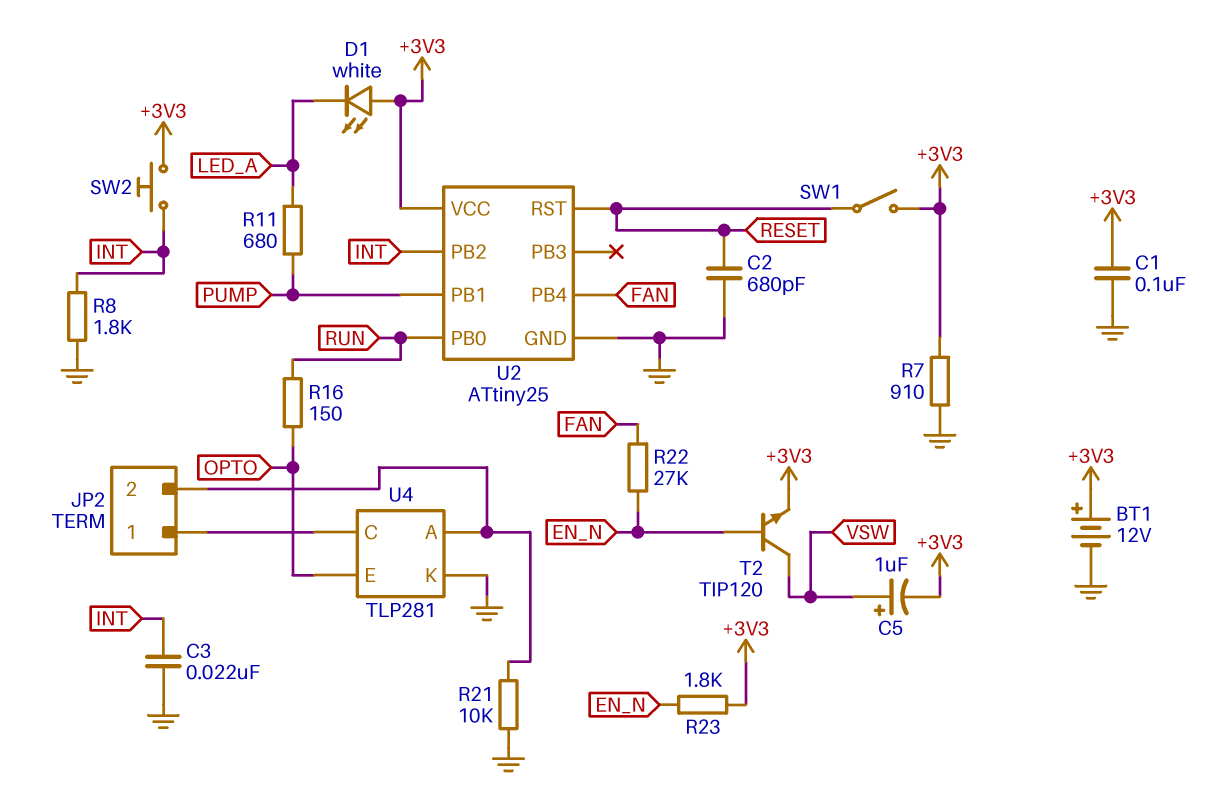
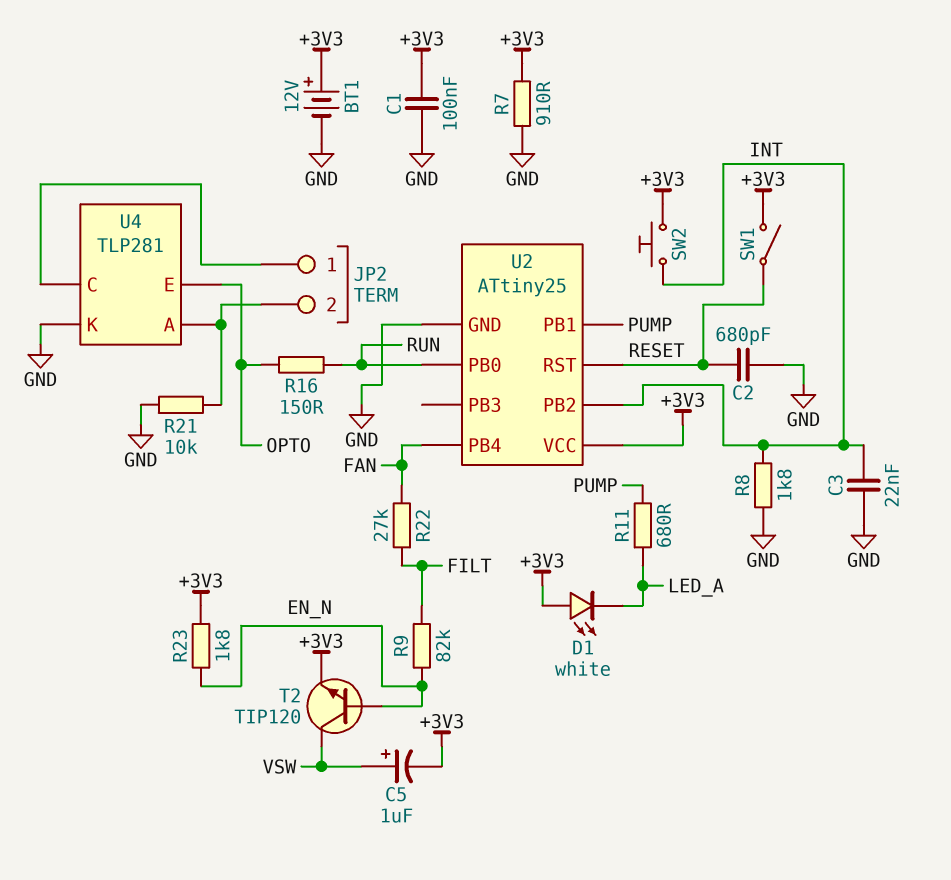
R9: none -> 82k (EN_N, FILT)
R22: 27k (EN_N, FAN) -> 27k (FAN, FILT)

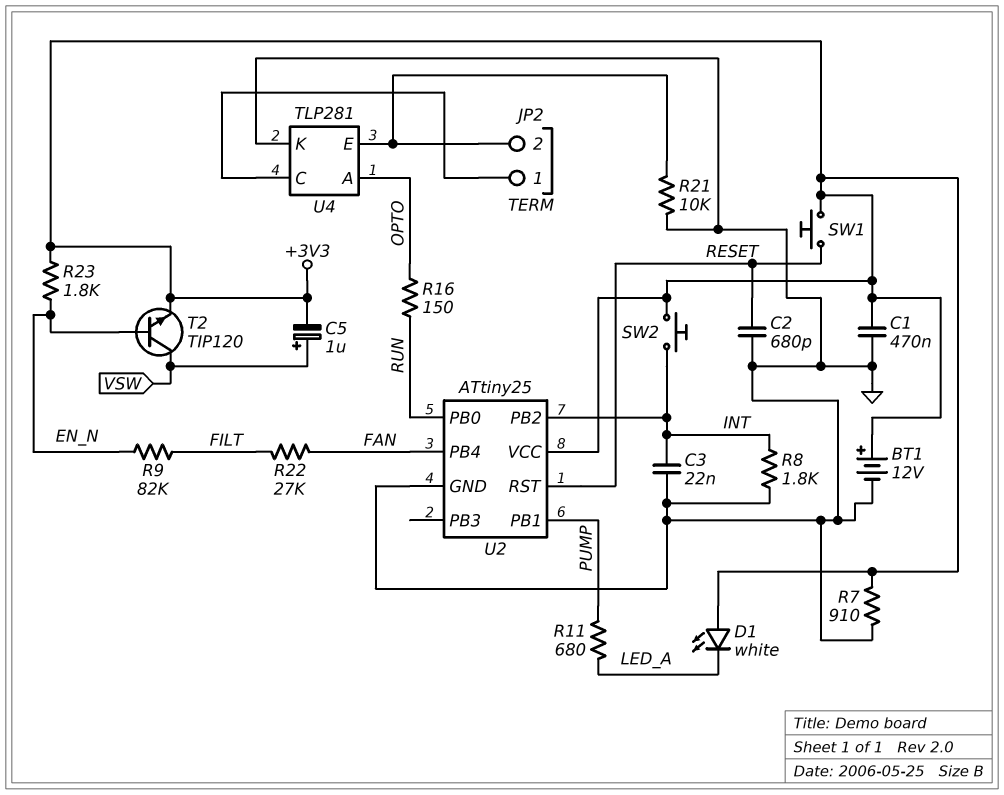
C1: 100nF (+3V3, GND) -> 470nF (+3V3, GND)
SW1: switch (+3V3, RESET) -> button (+3V3, RESET)
U4 pin A: JP2/2 -> OPTO
U4 pin E: OPTO -> JP2/2

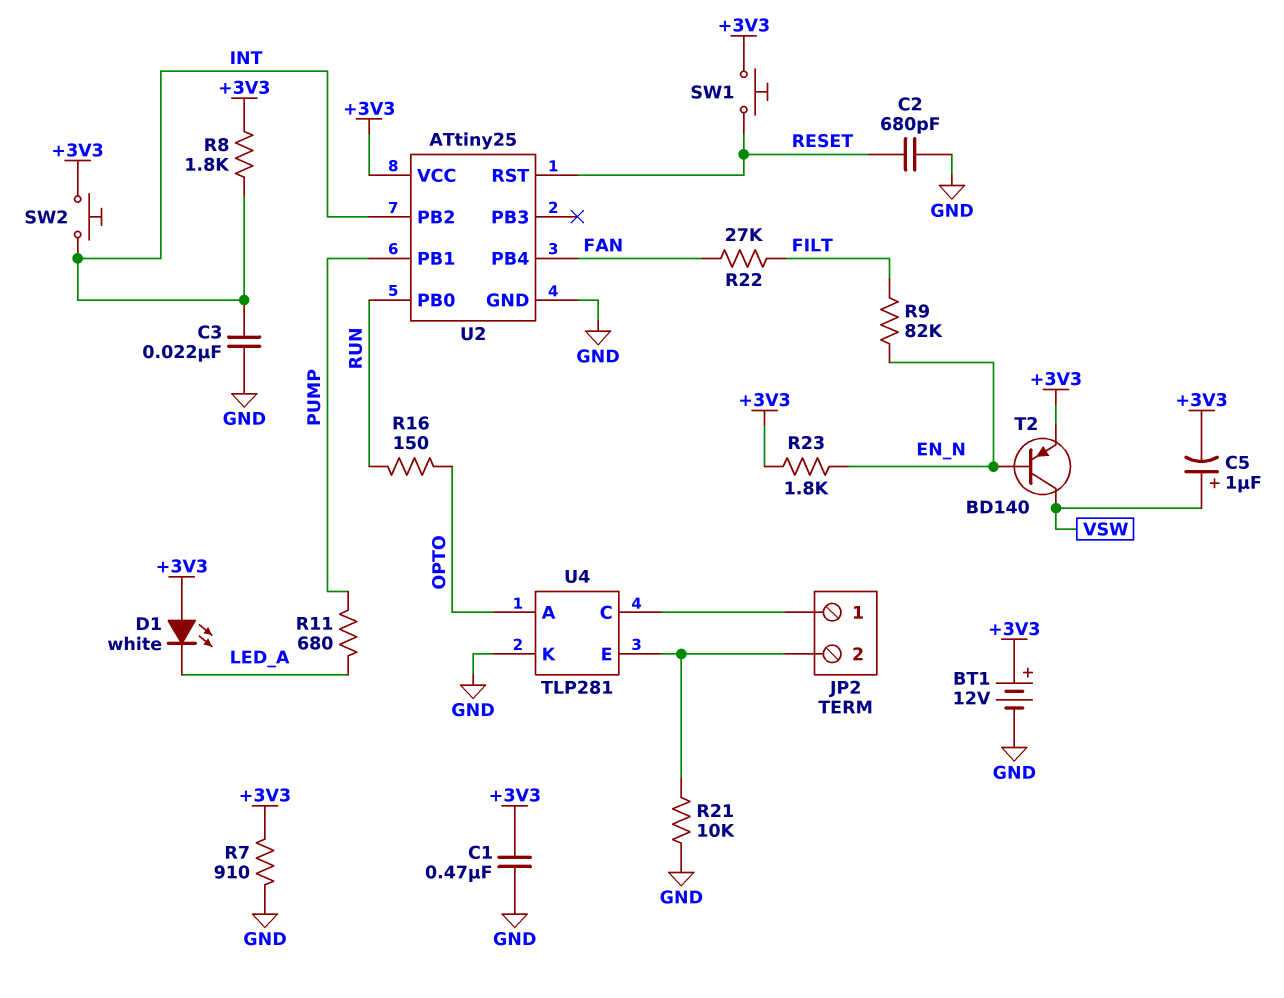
R8: 1.8k (GND, INT) -> 1.8k (+3V3, INT)
T2: NPN TIP120 (B EN_N, C VSW, E +3V3) -> PNP BD140 (B EN_N, C VSW, E +3V3)

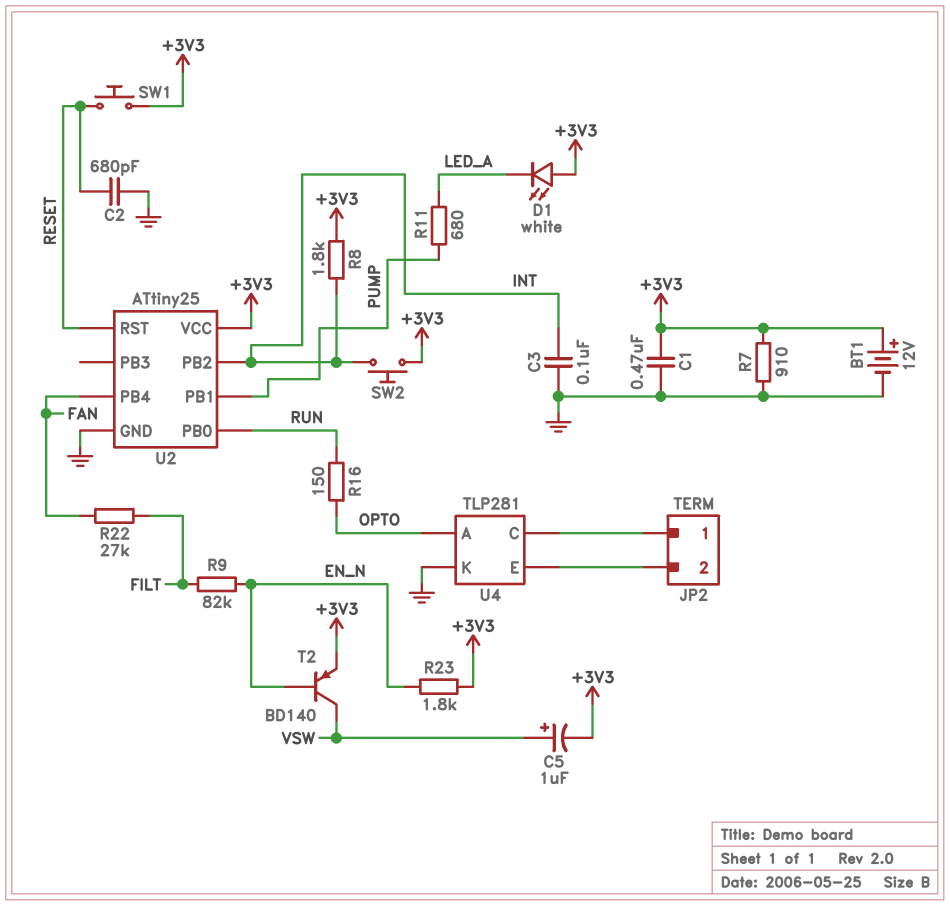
C3: 22nF (GND, INT) -> 100nF (GND, INT)
R21: 10k (GND, JP2/2) -> none

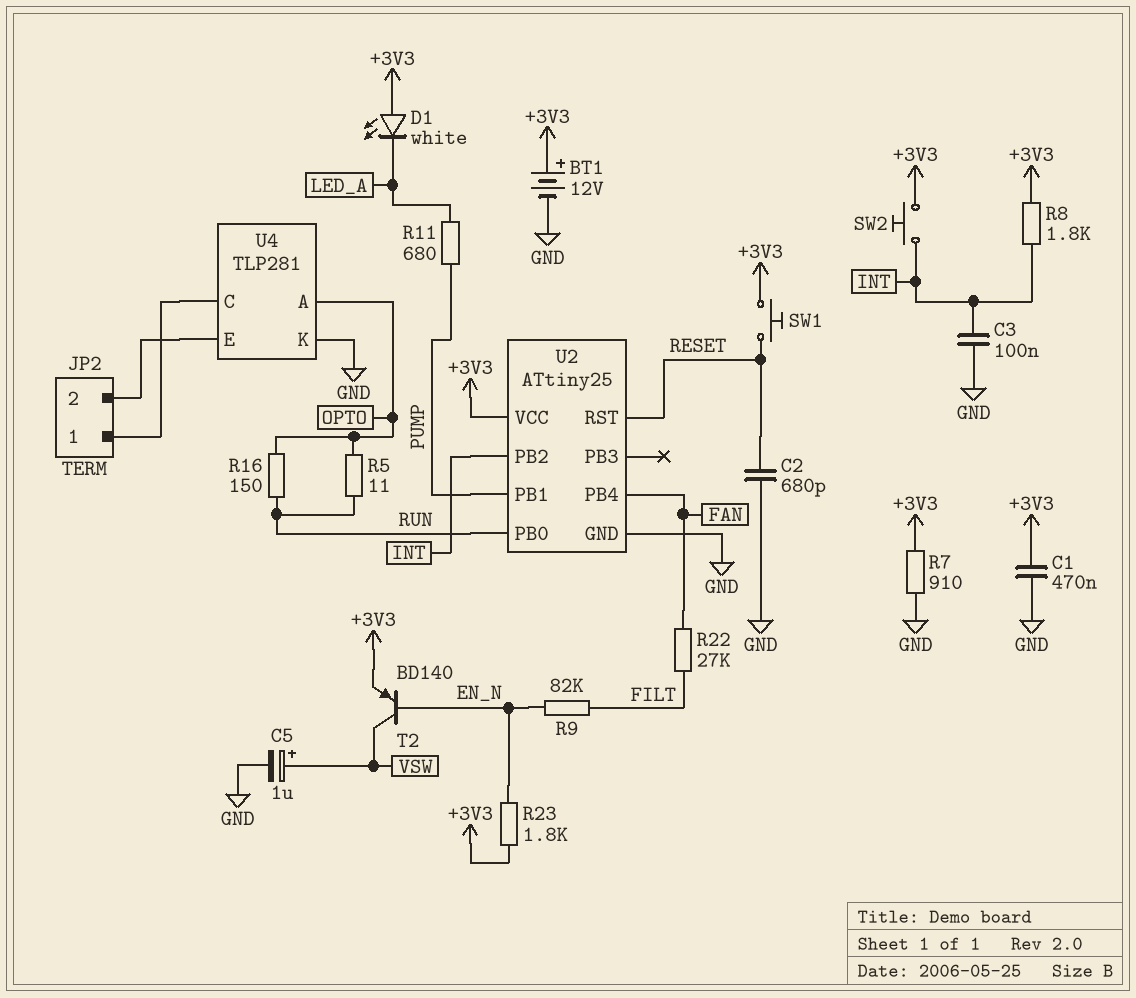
C5: 1uF (plus VSW, minus +3V3) -> 1uF (plus VSW, minus GND)
R5: none -> 11 (OPTO, RUN)

